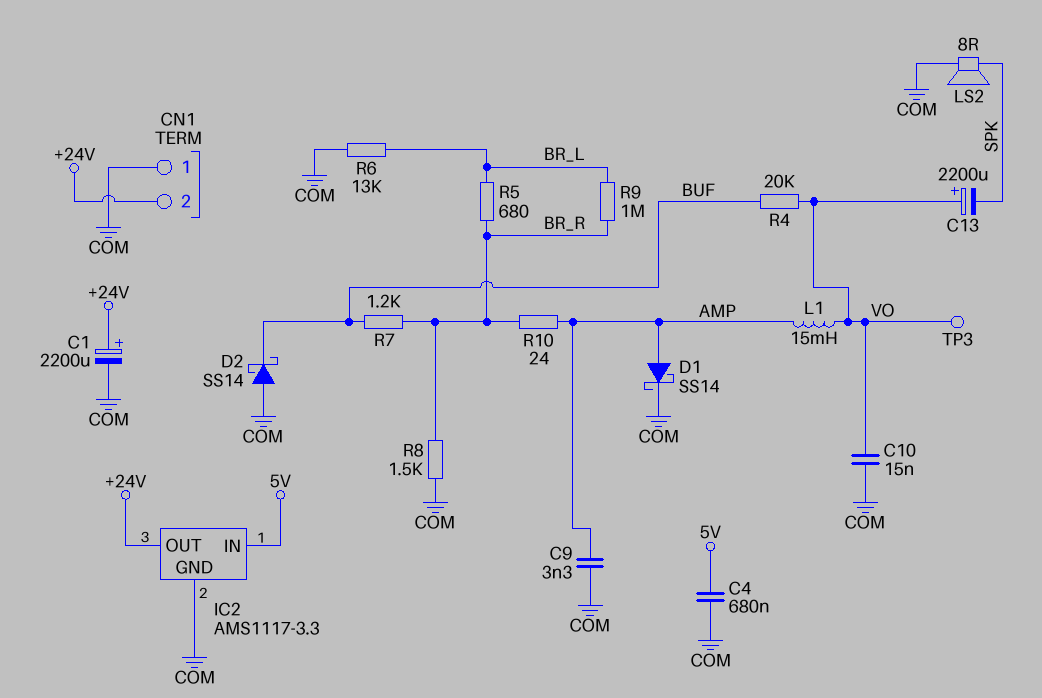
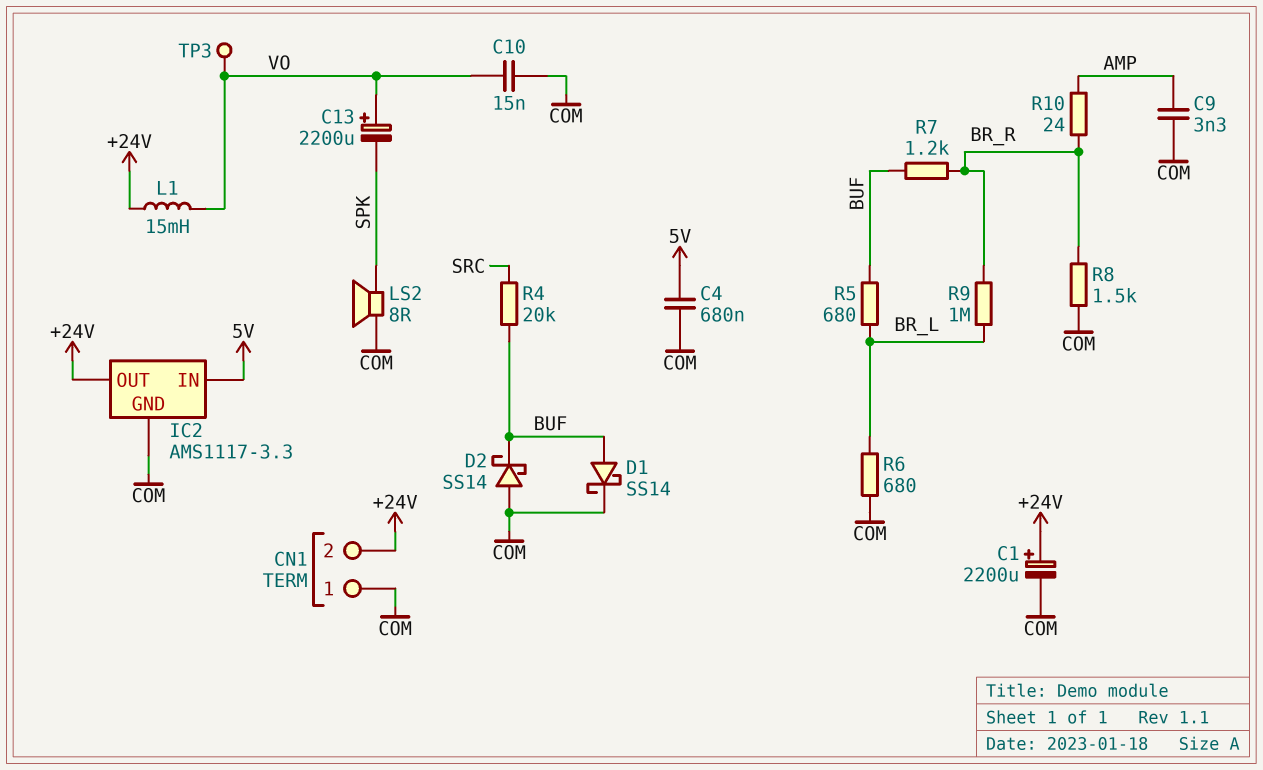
D1: schottky SS14 (A AMP, K COM) -> schottky SS14 (A BUF, K COM)
L1: 15mH (AMP, VO) -> 15mH (+24V, VO)
R4: 20k (BUF, VO) -> 20k (BUF, SRC)
R5: 680 (BR_L, BR_R) -> 680 (BR_L, BUF)
R6: 13k (BR_L, COM) -> 680 (BR_L, COM)

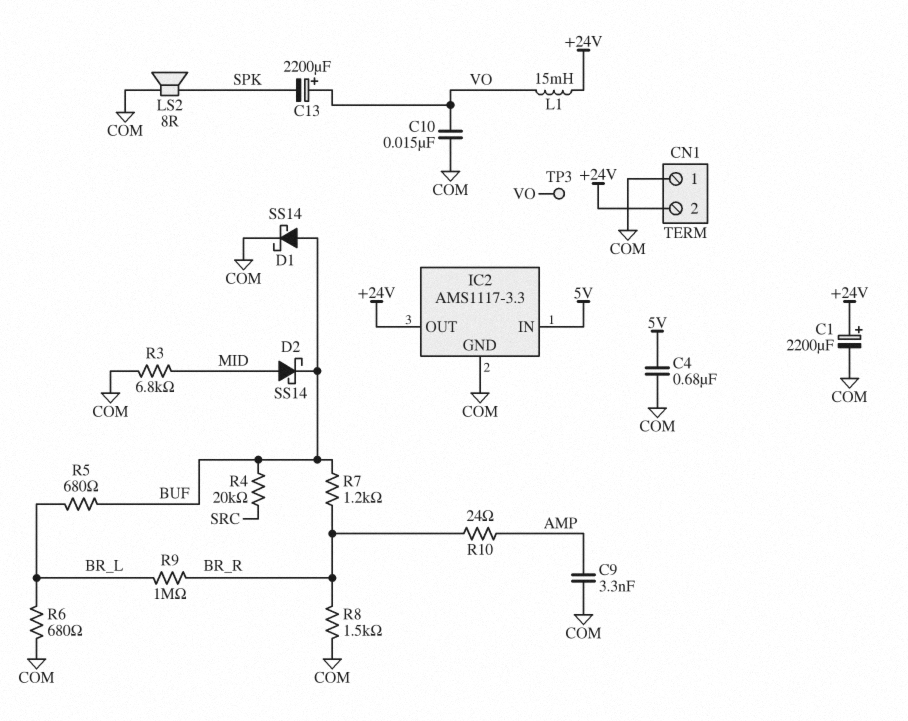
D2: schottky SS14 (A COM, K BUF) -> schottky SS14 (A MID, K BUF)
R3: none -> 6.8k (COM, MID)

